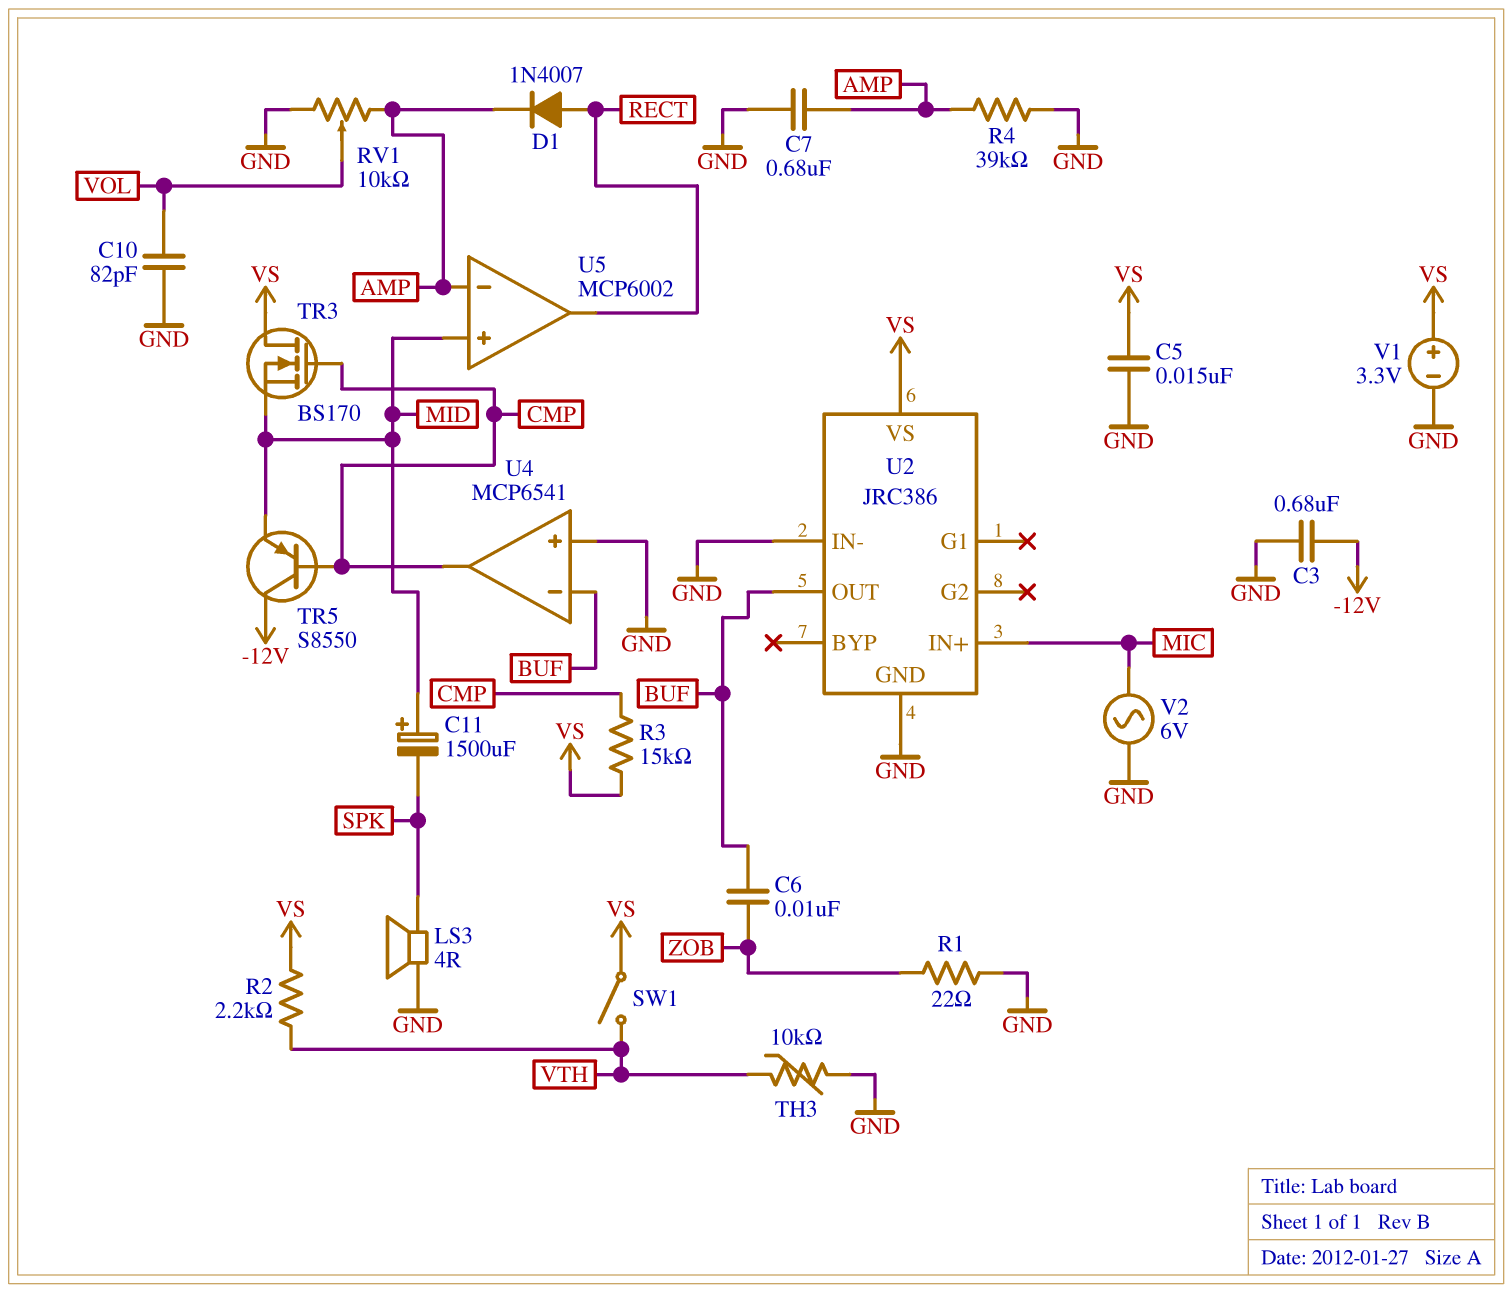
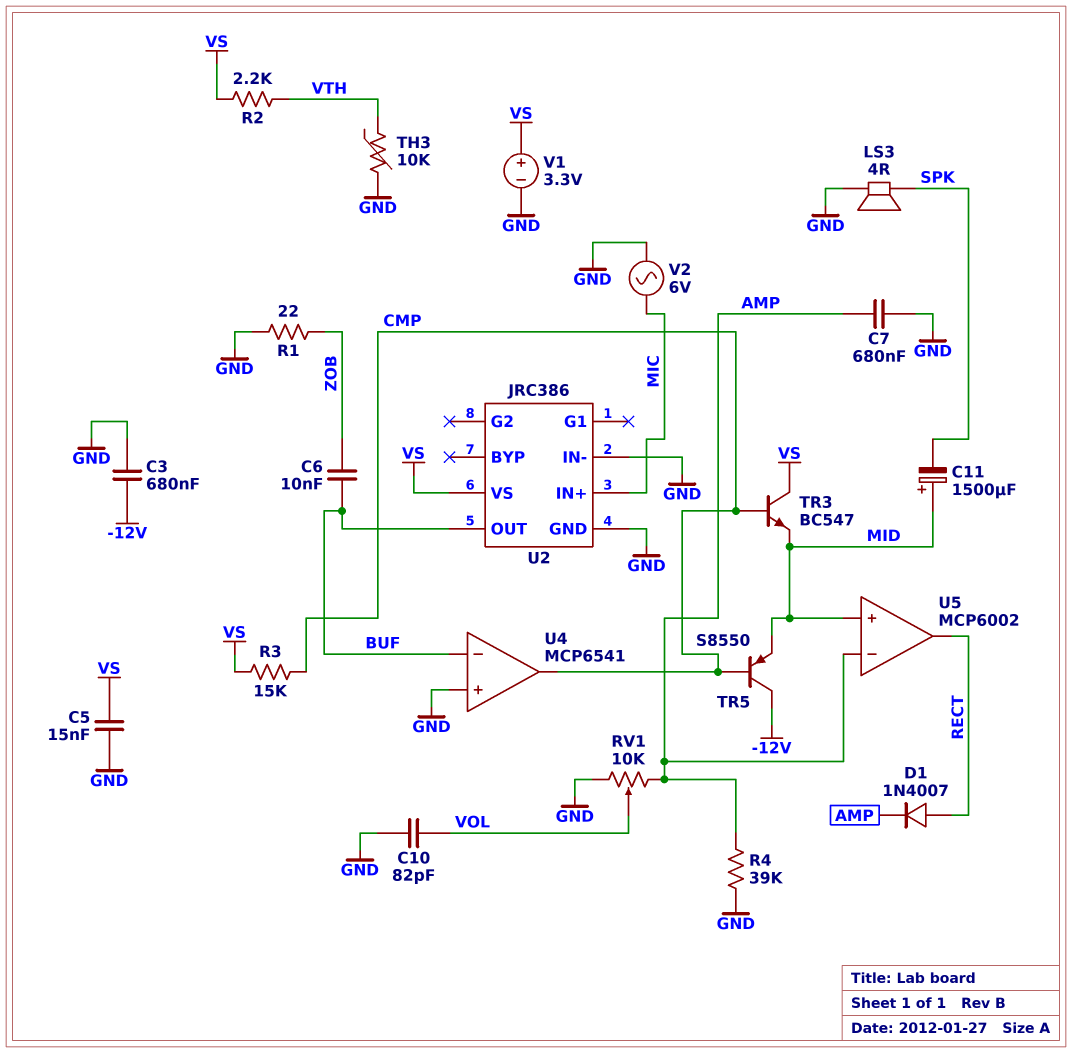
SW1: switch (VS, VTH) -> none
TR3: NMOS BS170 (G CMP, D VS, S MID) -> NPN BC547 (B CMP, C VS, E MID)

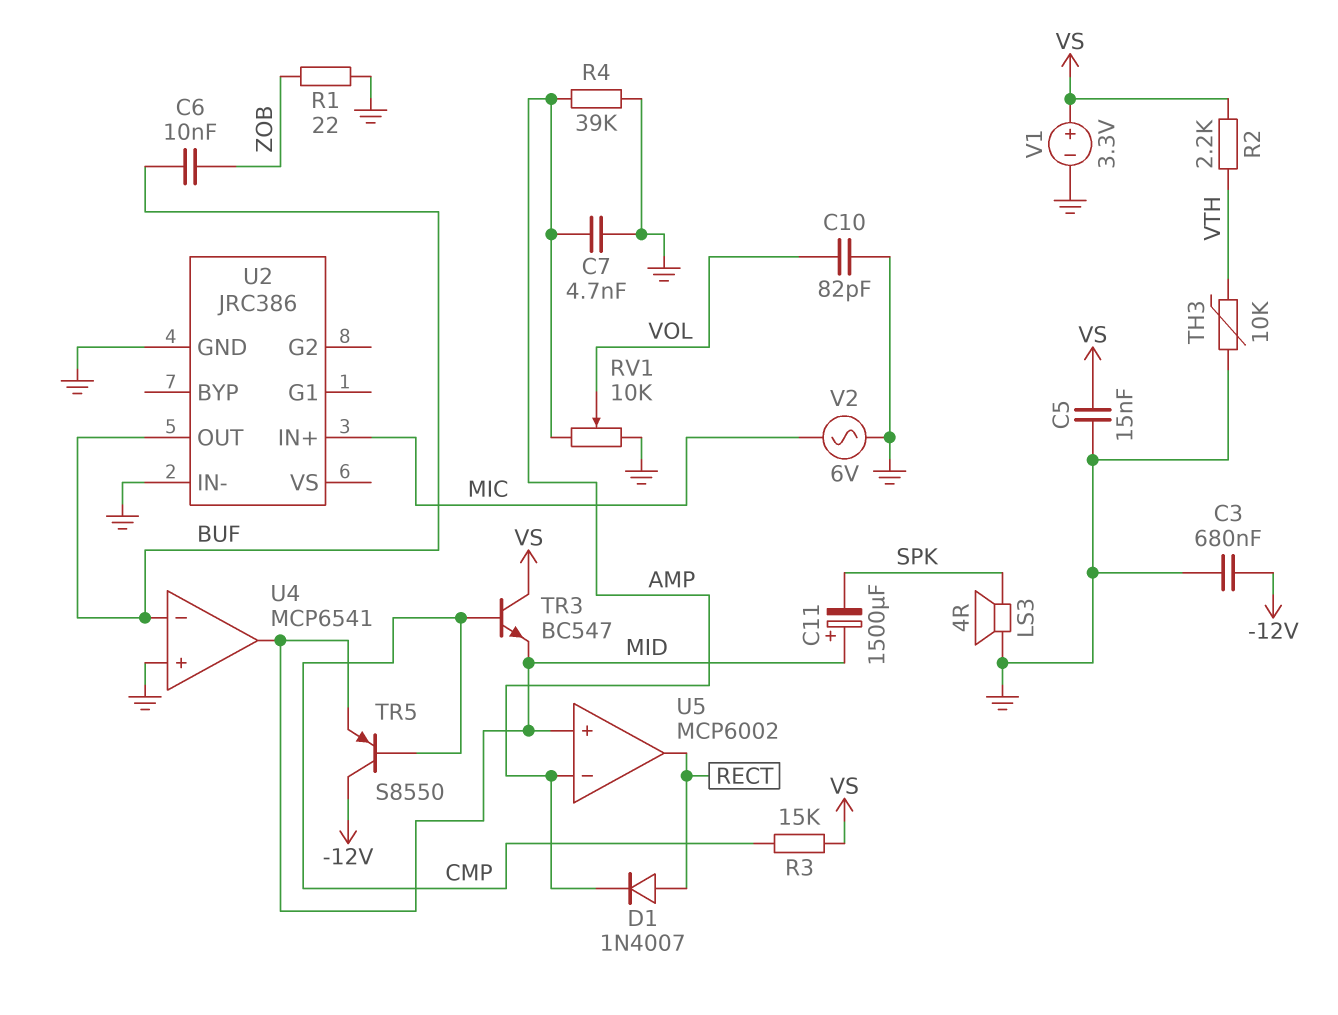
C7: 680nF (AMP, GND) -> 4.7nF (AMP, GND)
U2 pin VS: VS -> none
U4 pin out: CMP -> MID

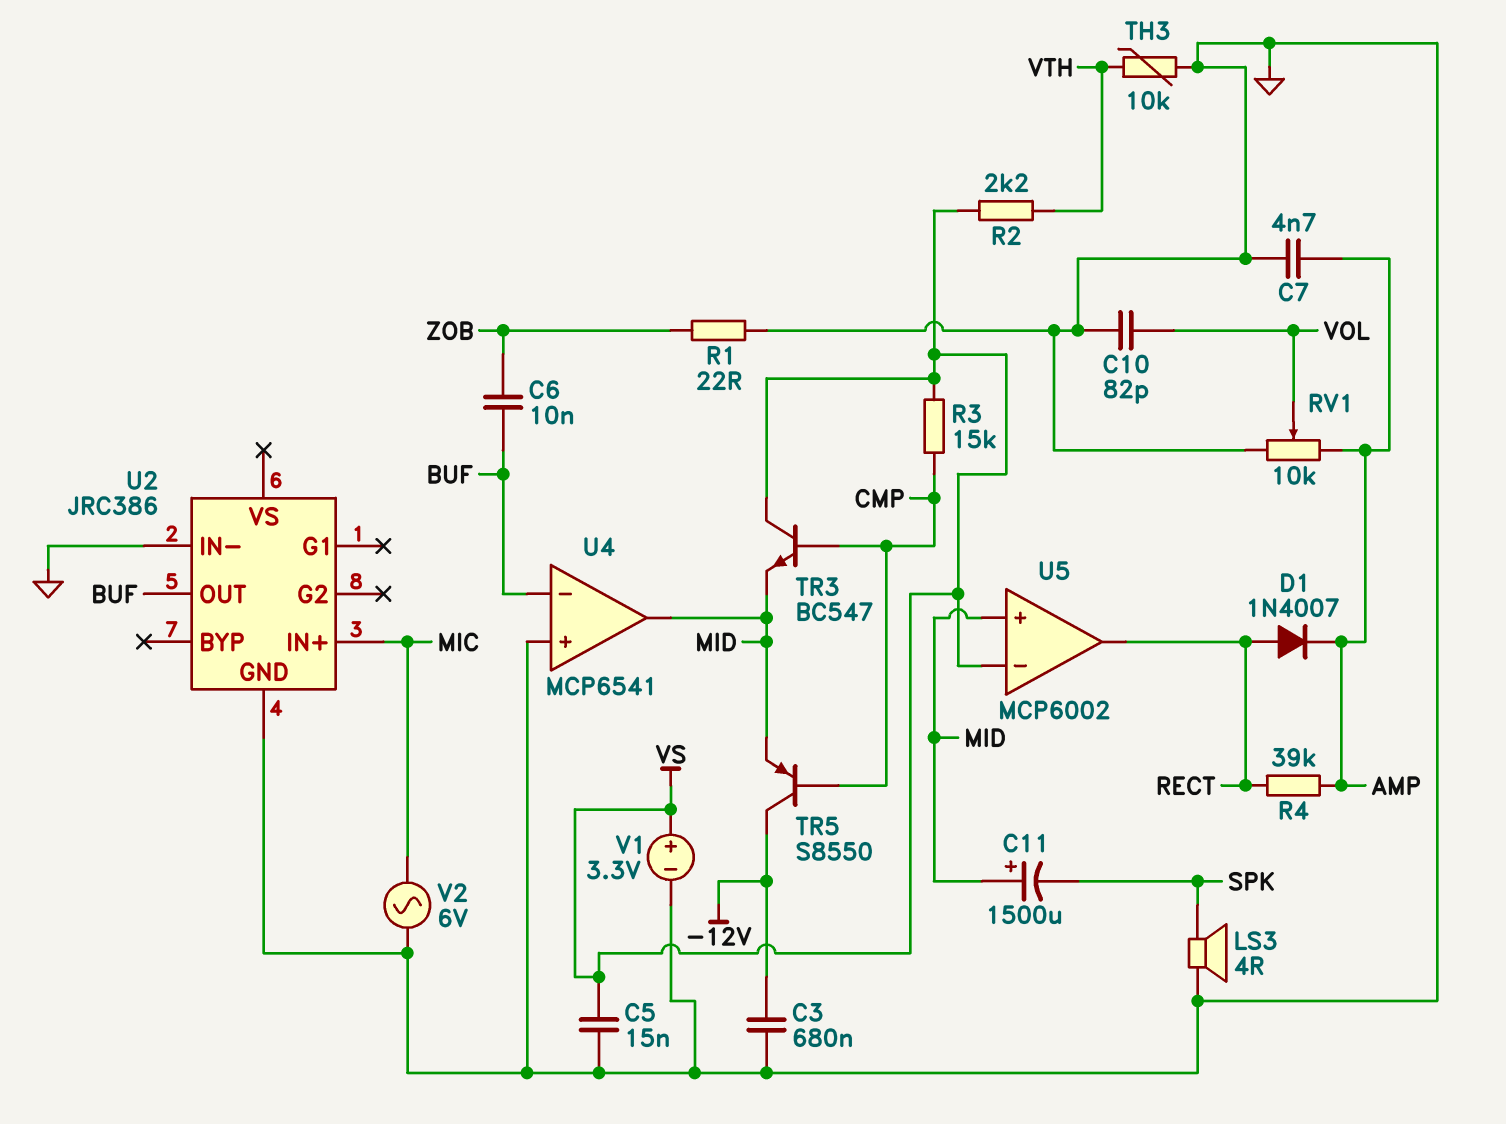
R4: 39k (AMP, GND) -> 39k (AMP, RECT)
U5 pin in-: AMP -> VS

